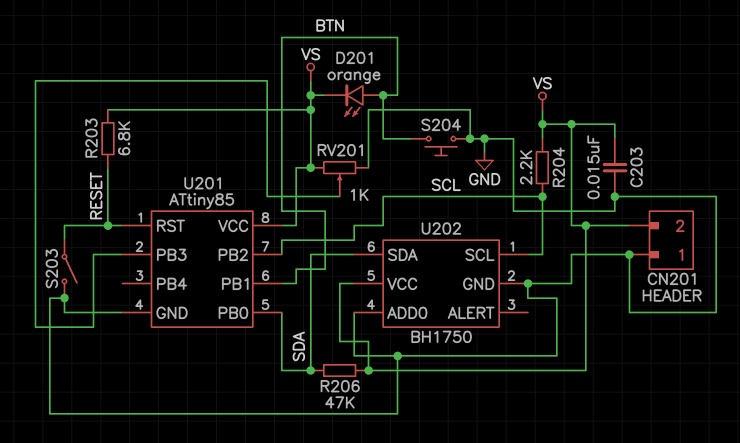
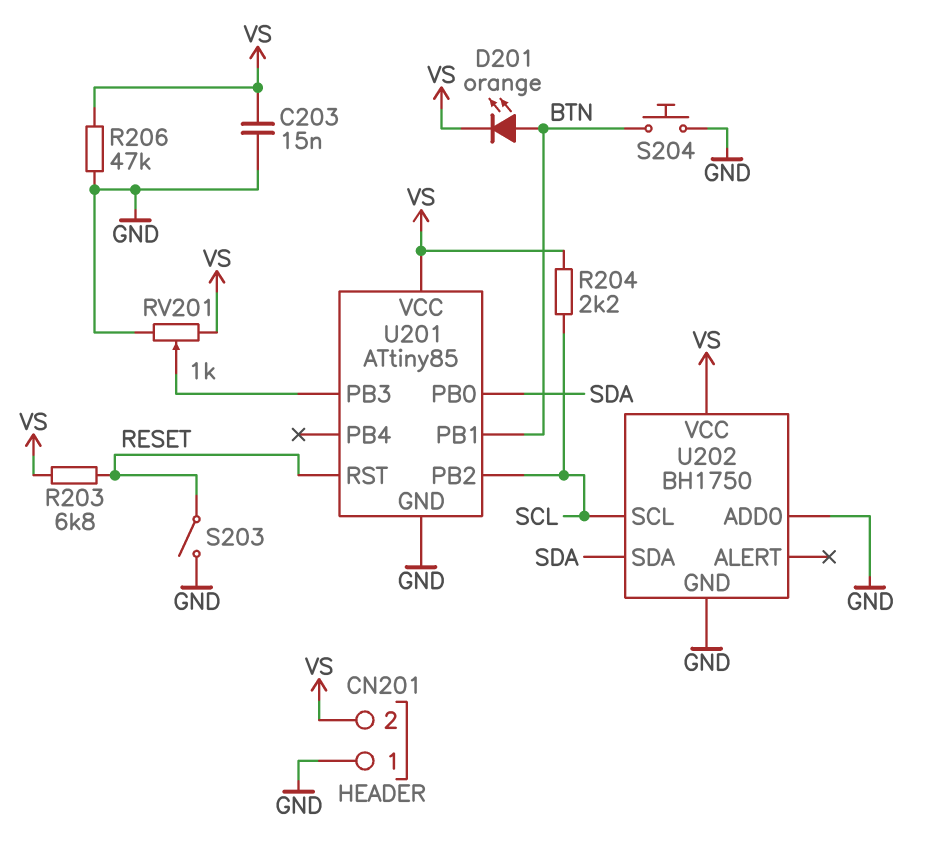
R206: 47k (SDA, VS) -> 47k (GND, VS)

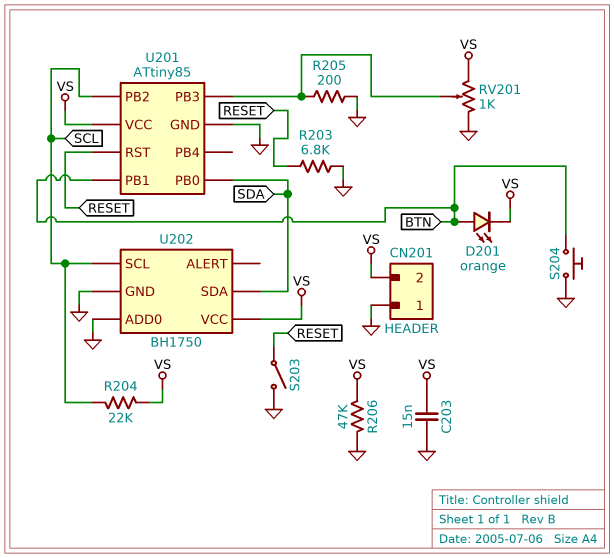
R203: 6.8k (RESET, VS) -> 6.8k (GND, RESET)
R204: 2.2k (SCL, VS) -> 22k (SCL, VS)
R205: none -> 200 (GND, U201/PB3)

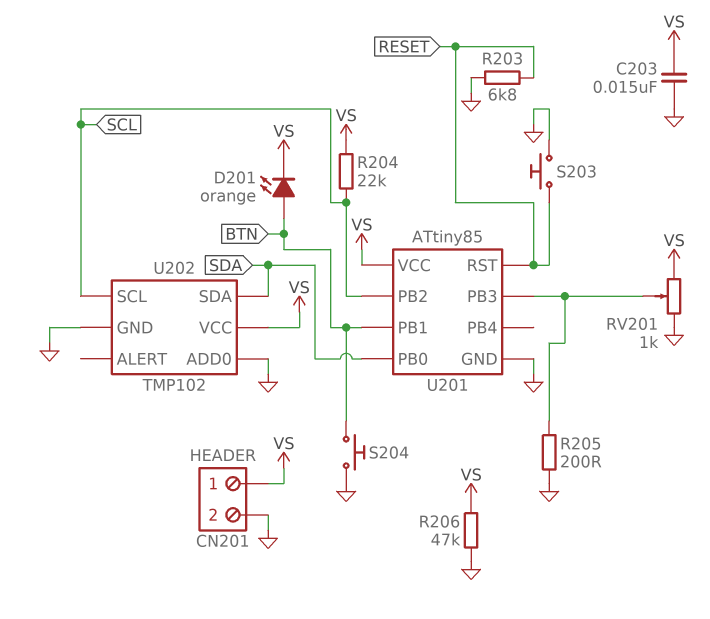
CN201 pin 1: GND -> VS
CN201 pin 2: VS -> GND
S203: switch (GND, RESET) -> button (GND, RESET)
U202: BH1750 -> TMP102

